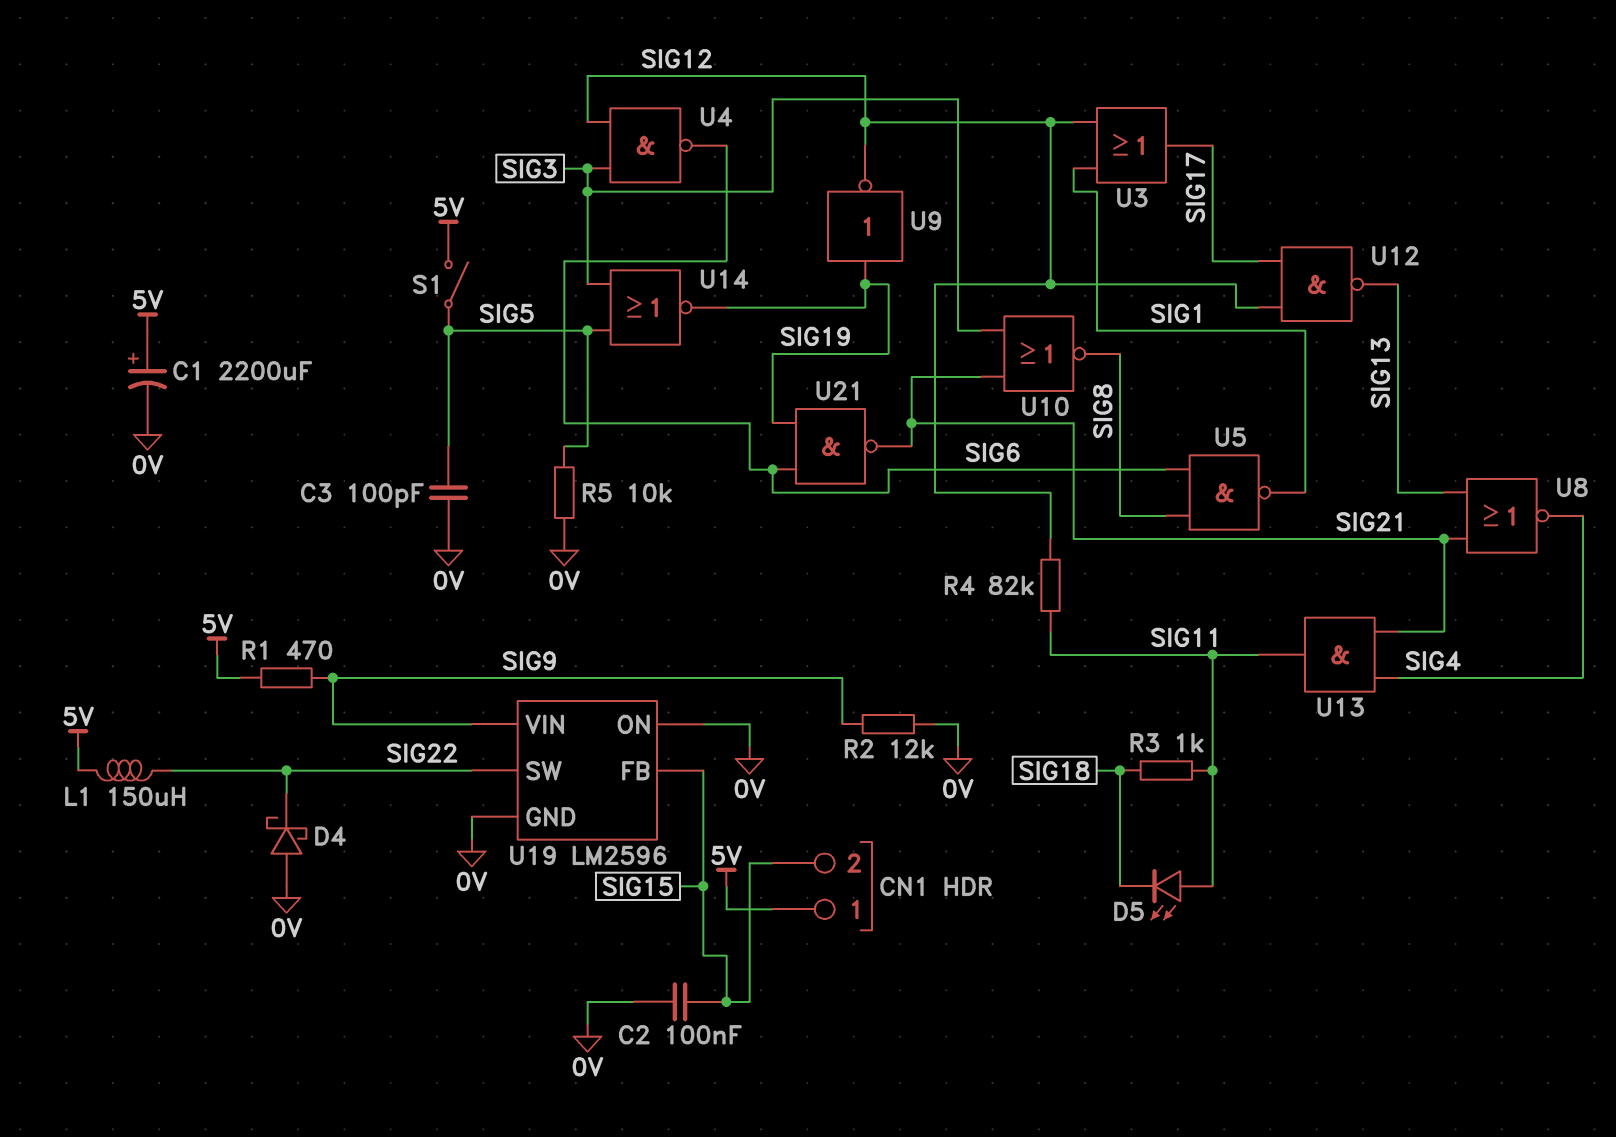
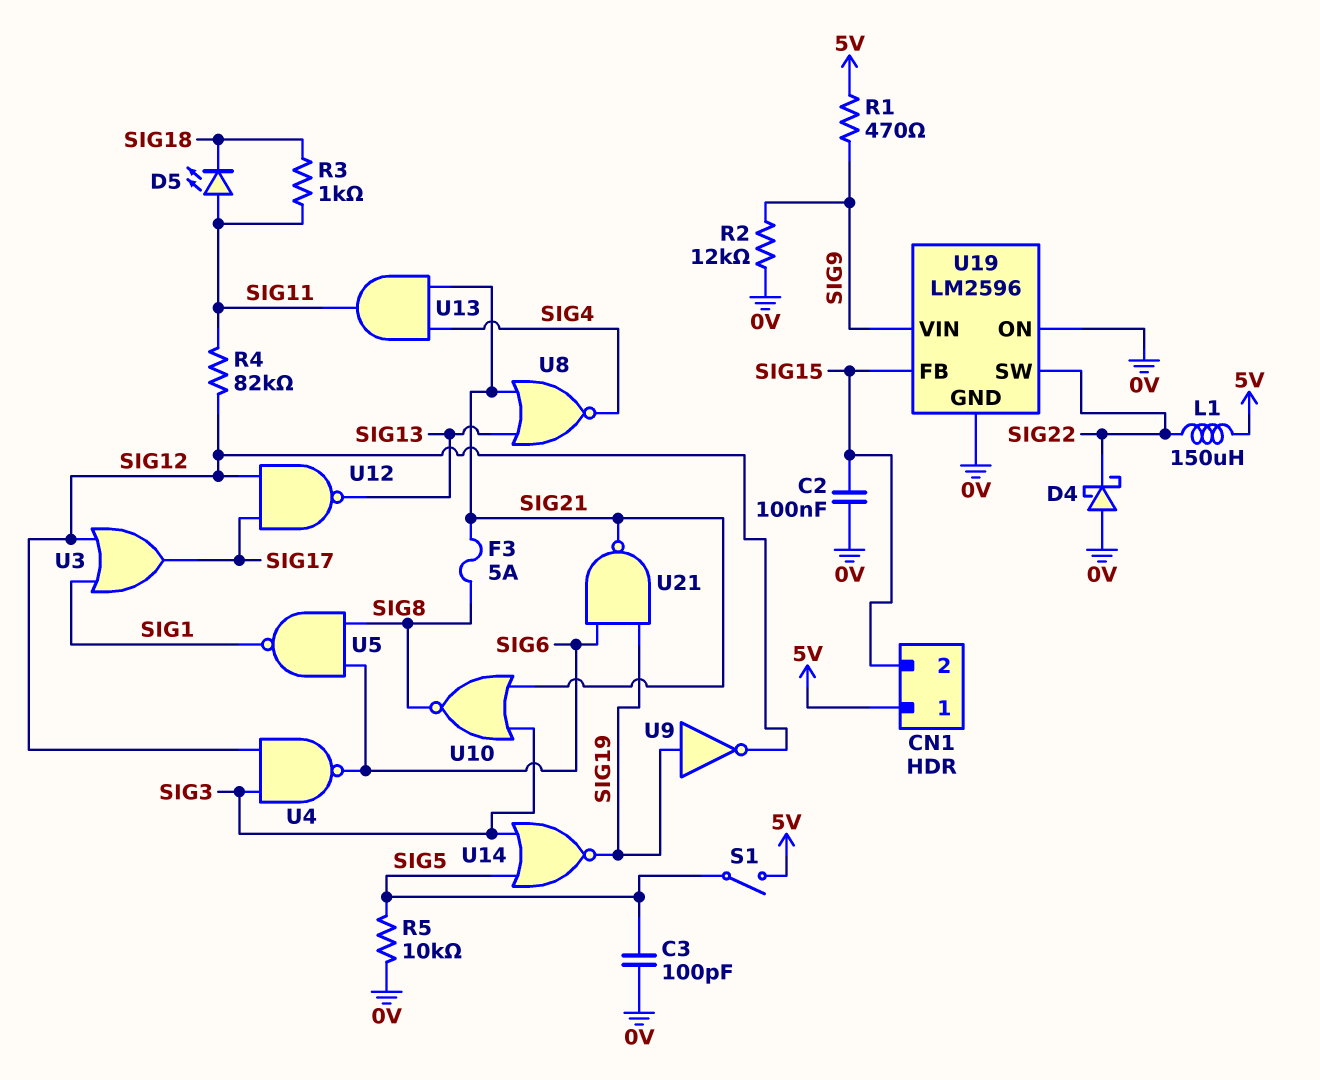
C1: 2200uF (plus 5V, minus 0V) -> none
F3: none -> 5A (SIG8, SIG21)

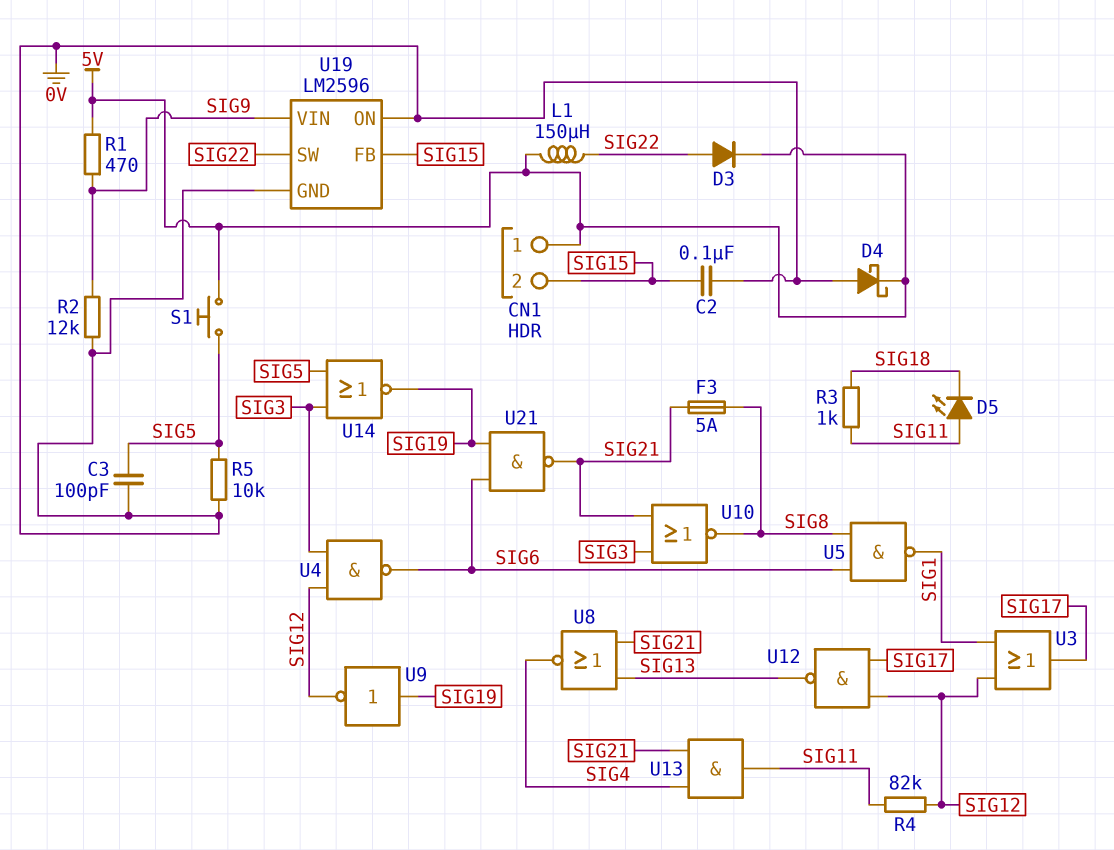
D3: none -> diode (A SIG22, K 5V)
D4: schottky (A 0V, K SIG22) -> schottky (A 0V, K 5V)
S1: switch (5V, SIG5) -> button (5V, SIG5)

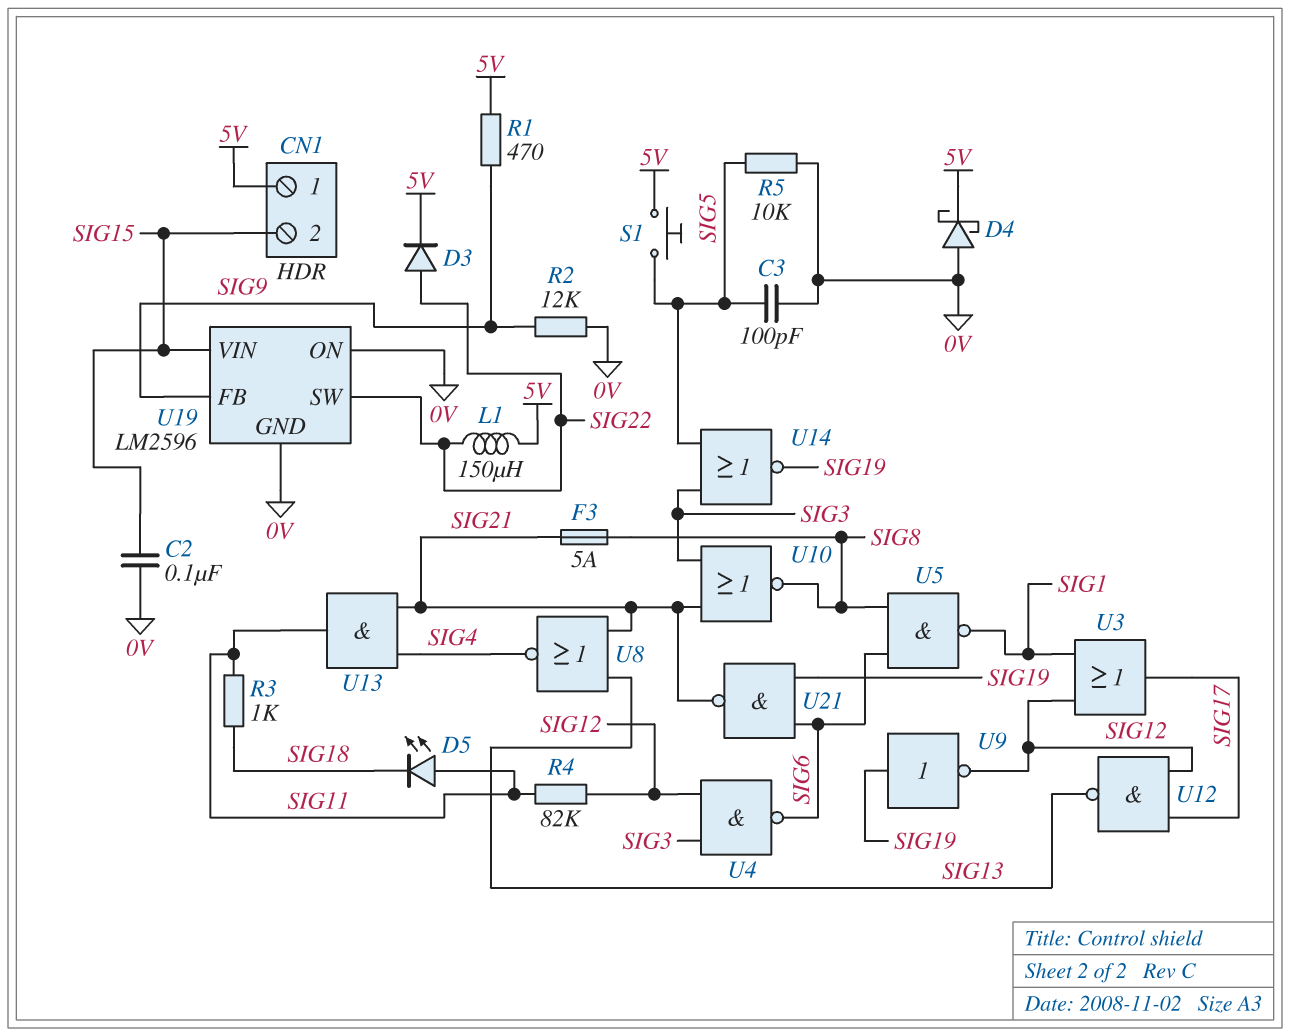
U19 pin FB: SIG15 -> SIG9
U19 pin VIN: SIG9 -> SIG15

